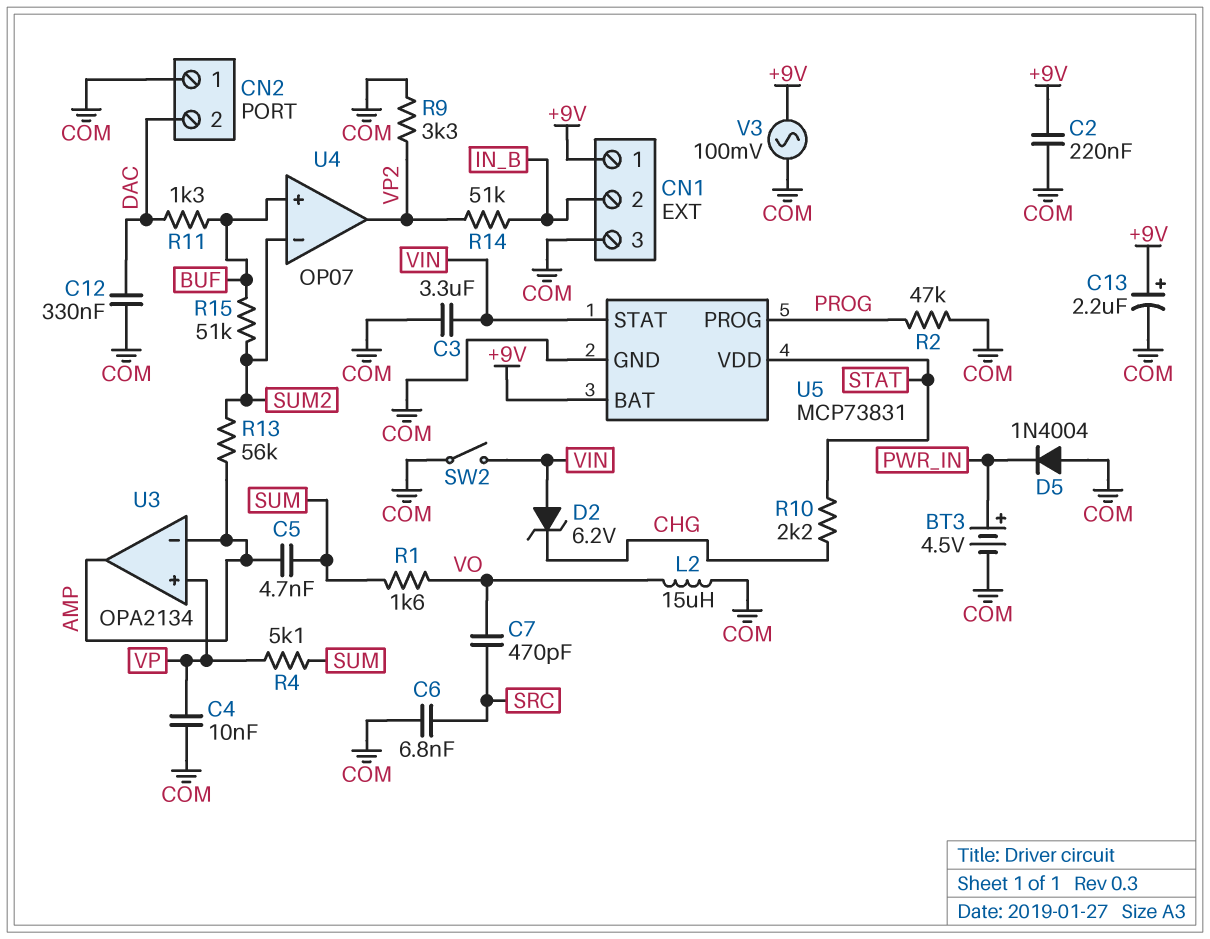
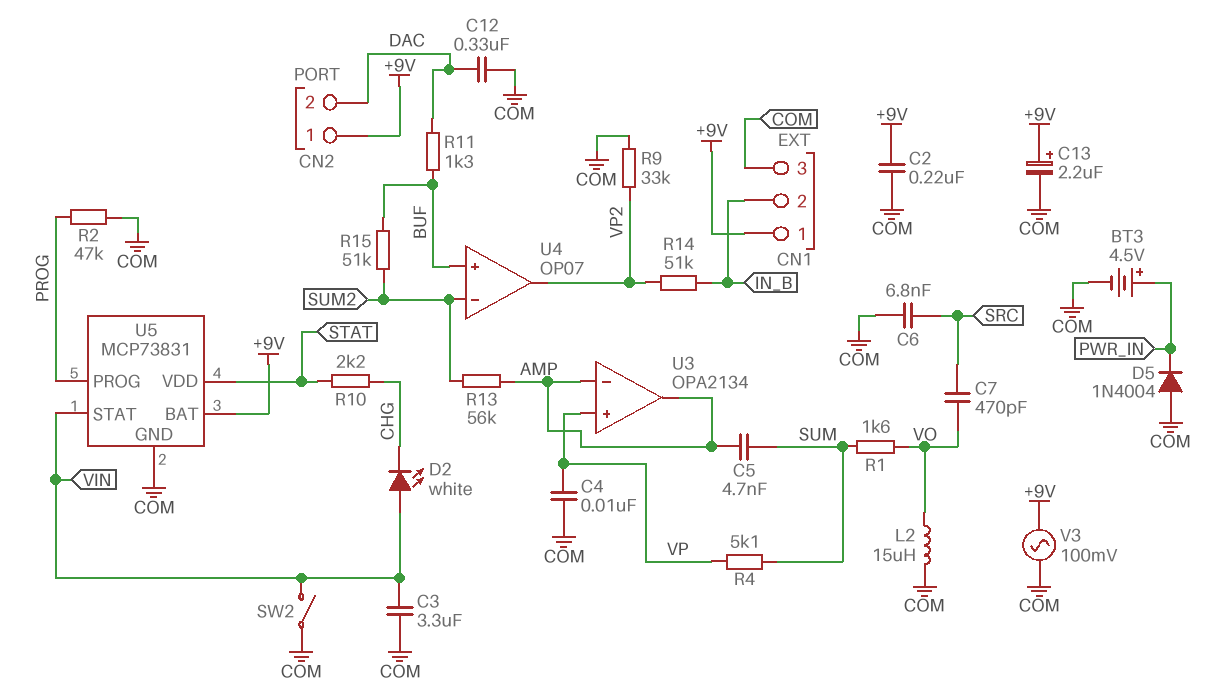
CN2 pin 1: COM -> +9V
D2: zener 6.2V (A VIN, K CHG) -> LED white (A VIN, K CHG)
R9: 3.3k (COM, VP2) -> 33k (COM, VP2)

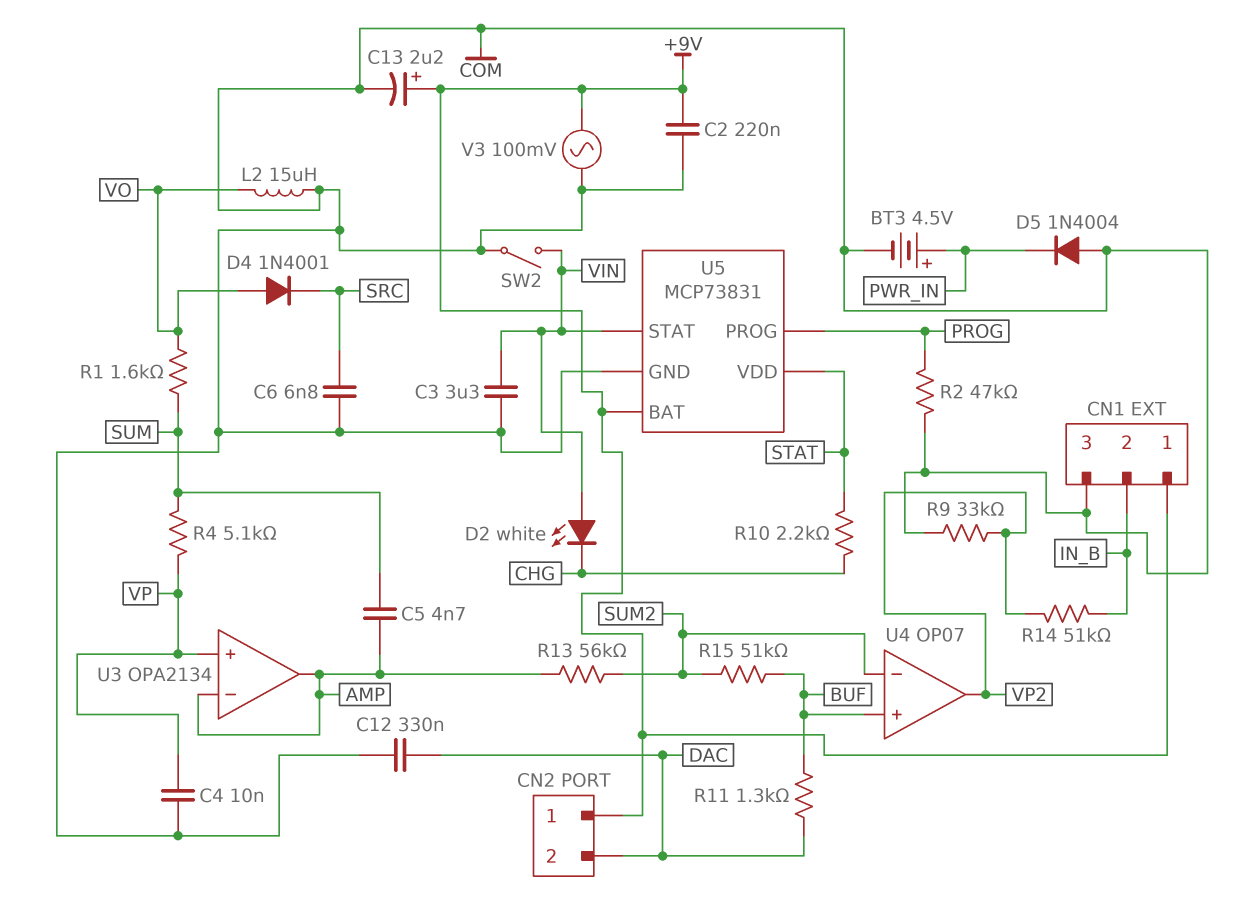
C7: 470pF (SRC, VO) -> none
D4: none -> diode 1N4001 (A VO, K SRC)

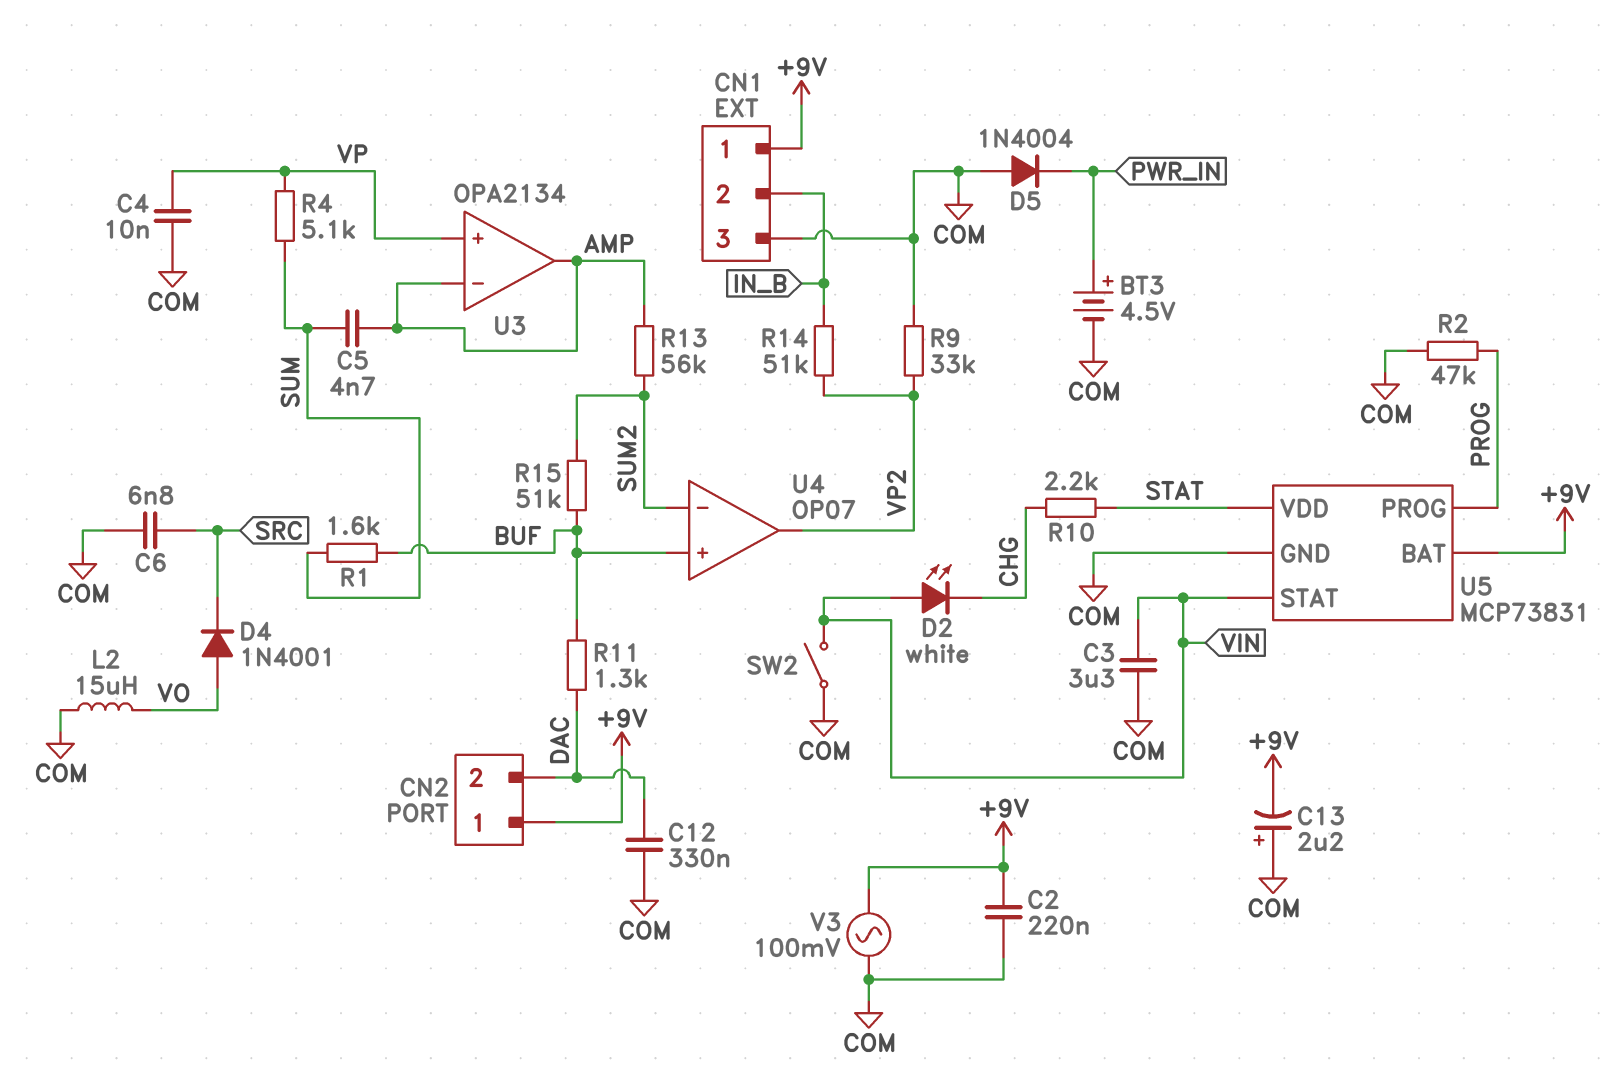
C13: 2.2uF (plus +9V, minus COM) -> 2.2uF (plus COM, minus +9V)
R1: 1.6k (SUM, VO) -> 1.6k (BUF, SUM)

